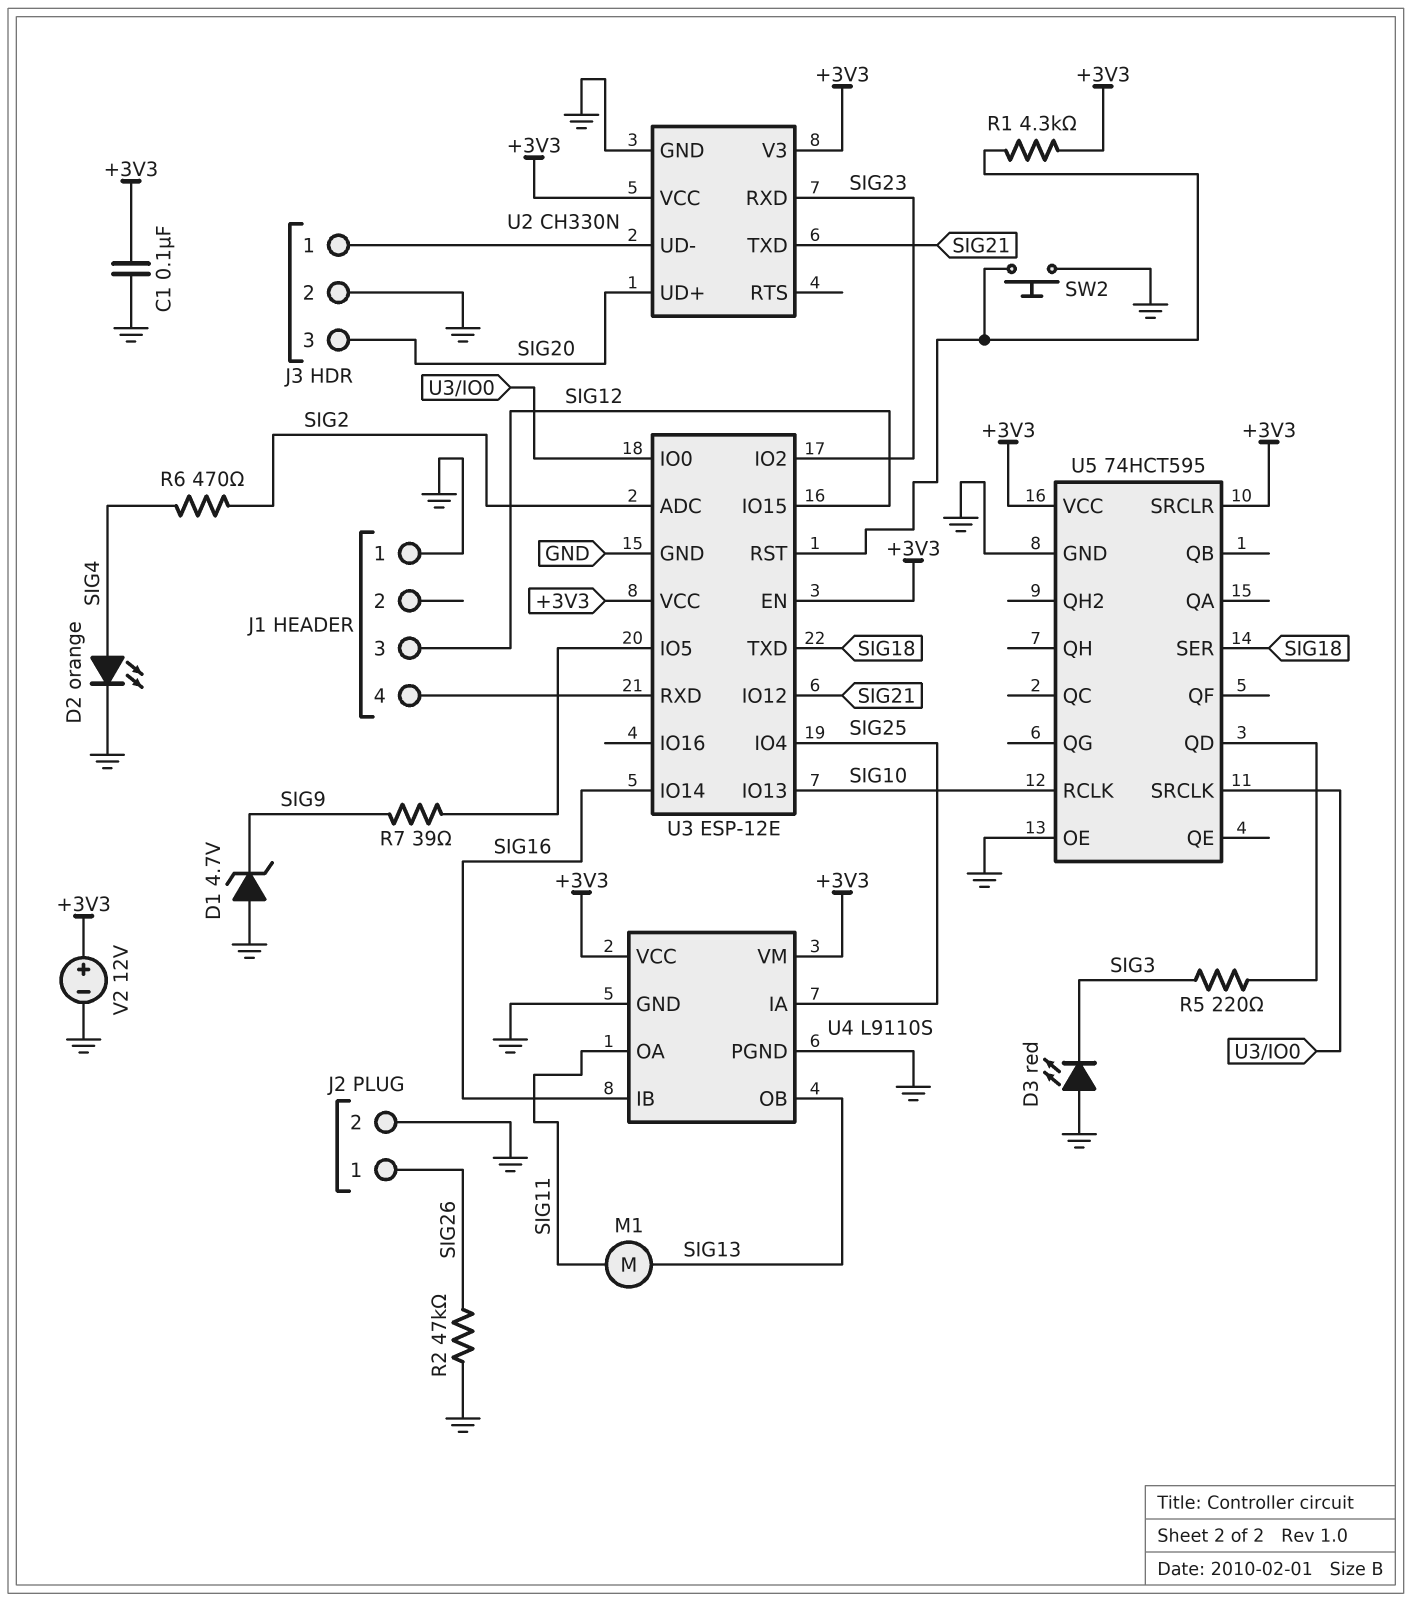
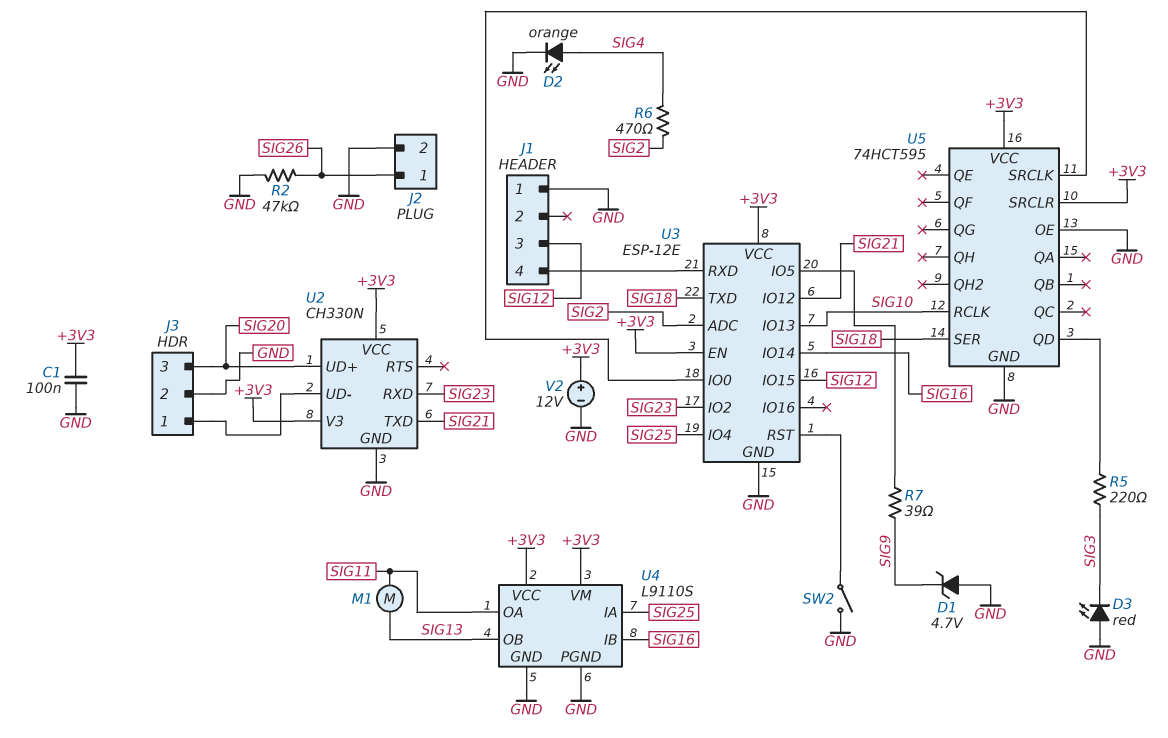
R1: 4.3k (+3V3, U3/RST) -> none
SW2: button (GND, U3/RST) -> switch (GND, U3/RST)

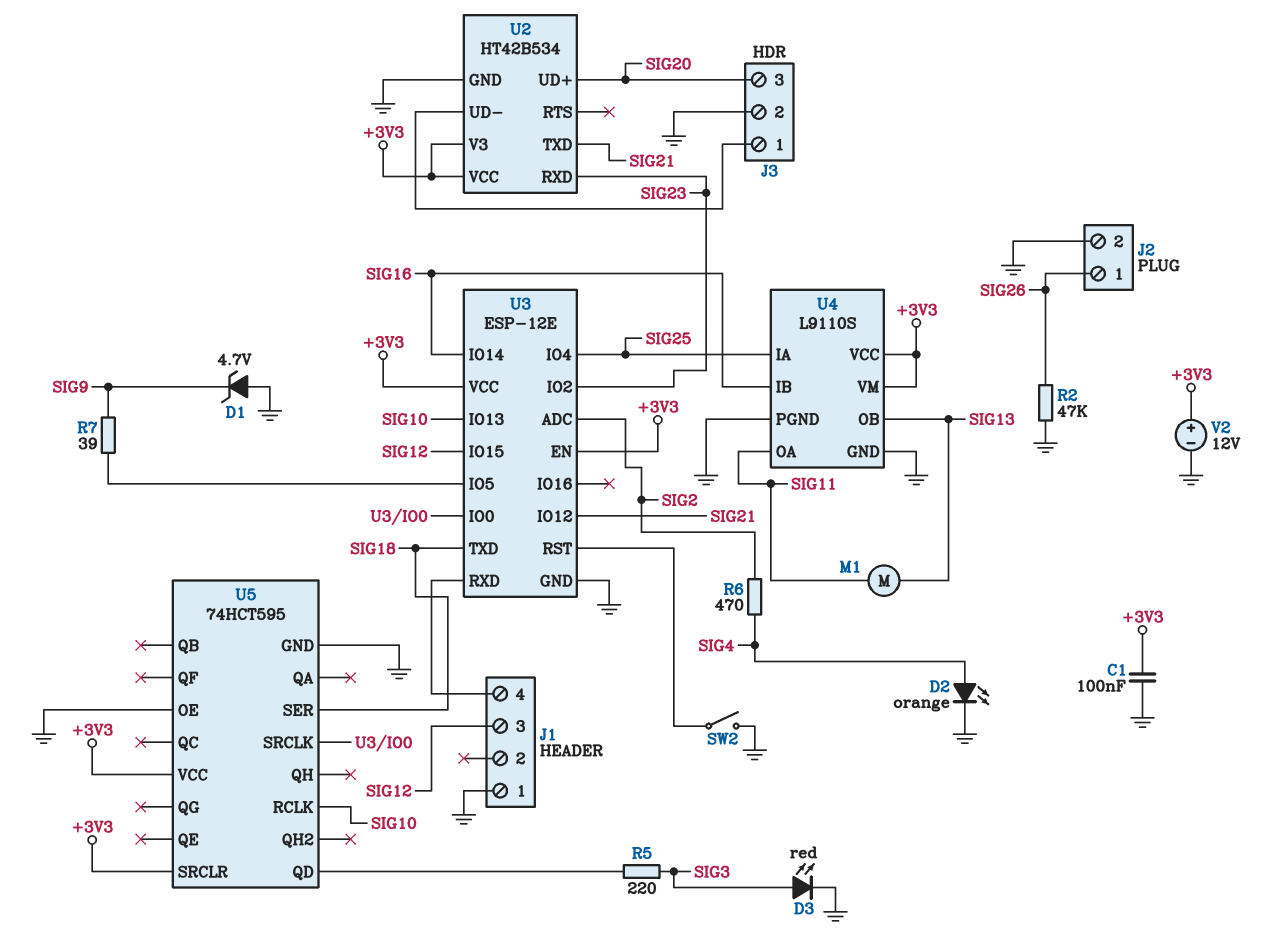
D3: LED red (A GND, K SIG3) -> LED red (A SIG3, K GND)
U2: CH330N -> HT42B534

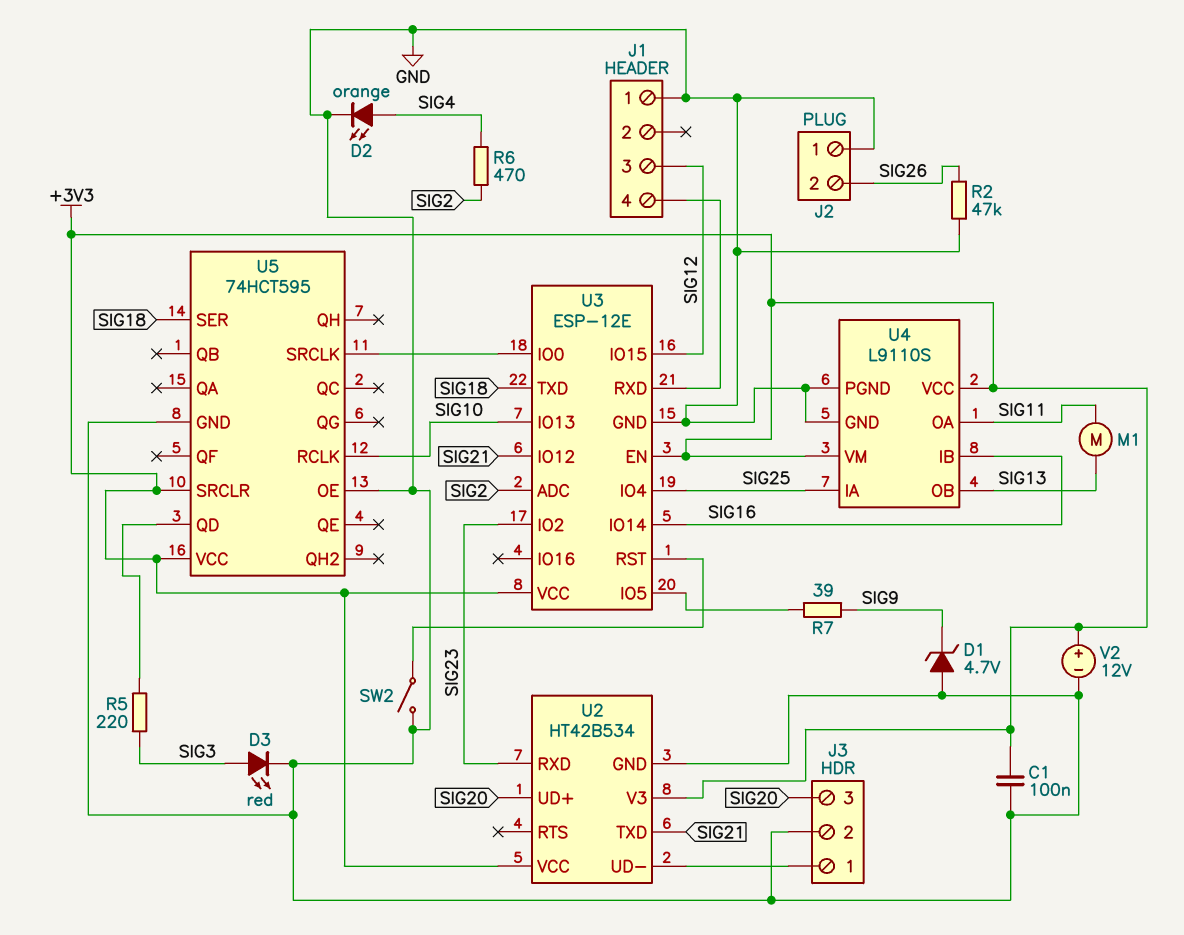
J2 pin 1: SIG26 -> GND
J2 pin 2: GND -> SIG26

